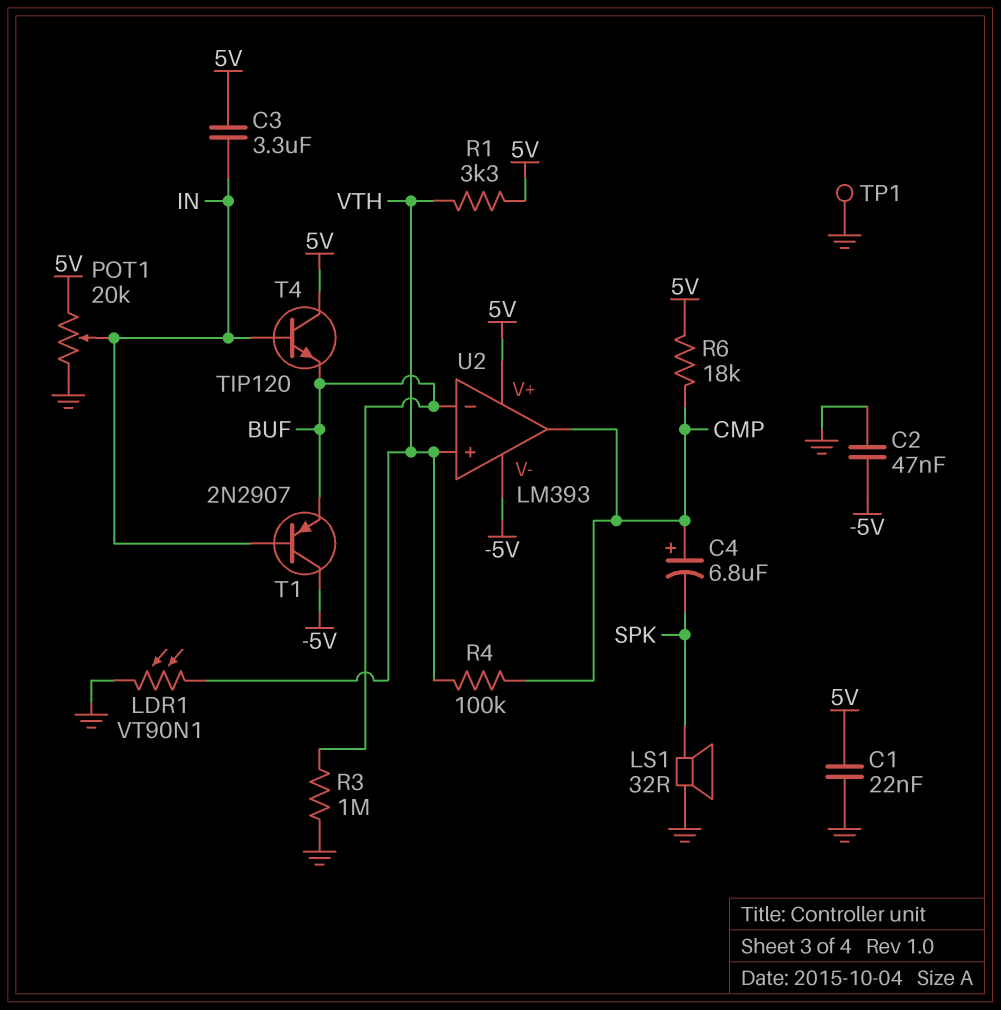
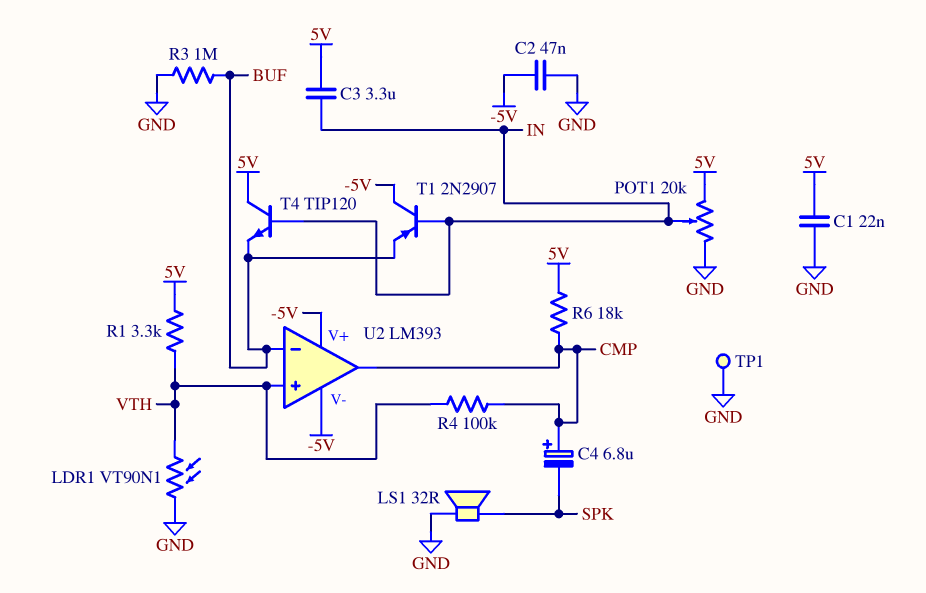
U2 pin V+: 5V -> -5V

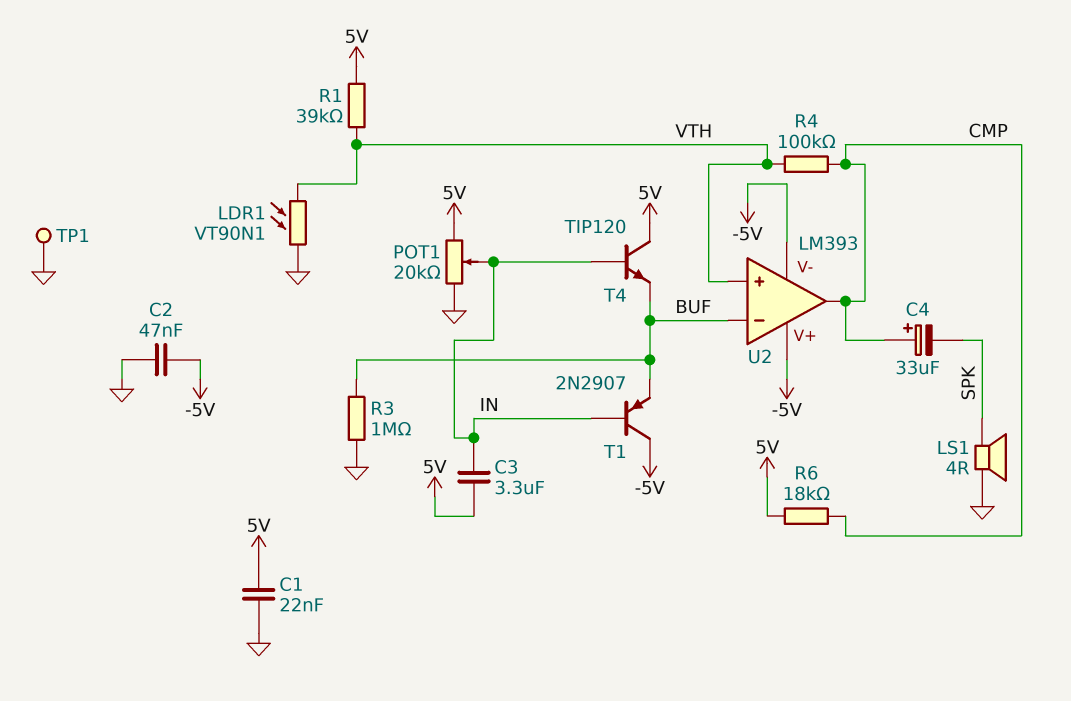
C4: 6.8uF (plus CMP, minus SPK) -> 33uF (plus CMP, minus SPK)
LS1: speaker 32R (GND, SPK) -> speaker 4R (GND, SPK)
R1: 3.3k (5V, VTH) -> 39k (5V, VTH)

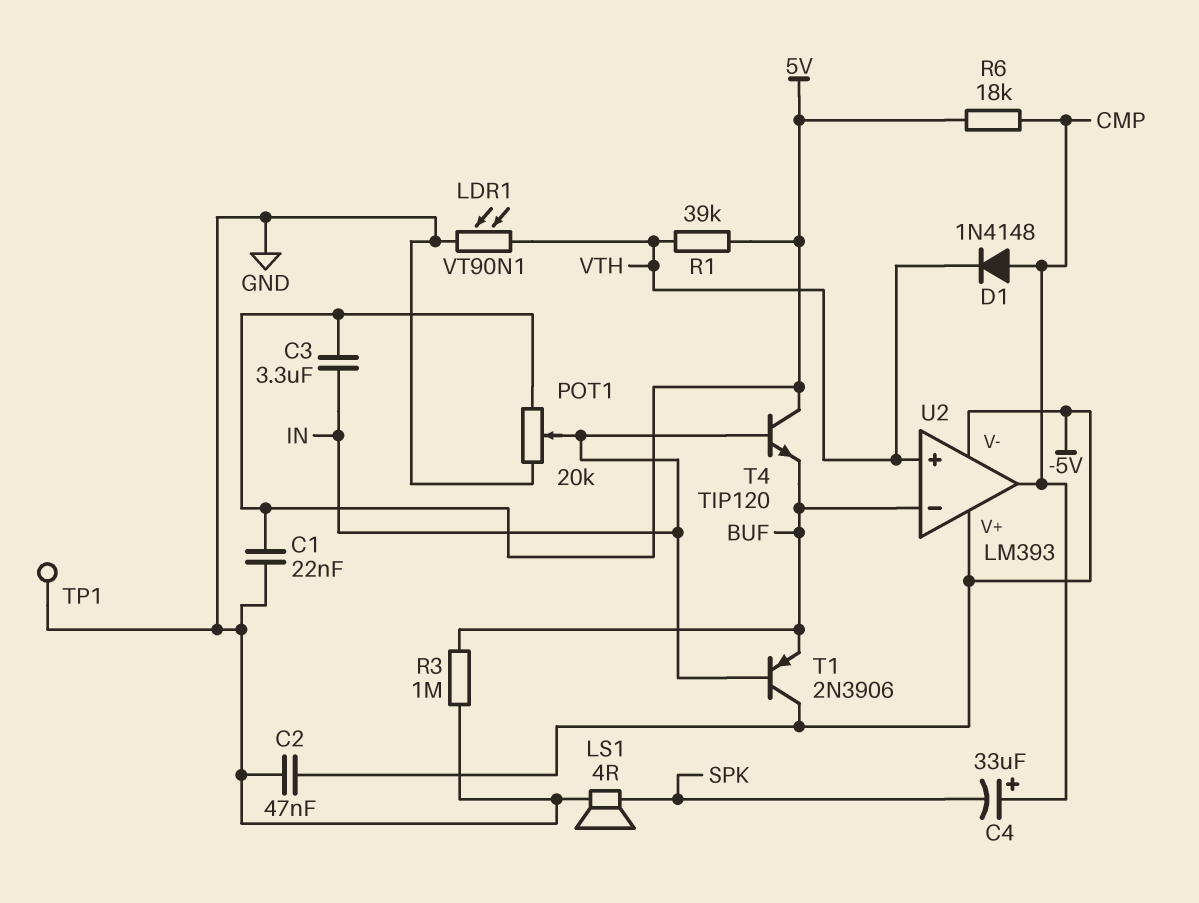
D1: none -> diode 1N4148 (A CMP, K VTH)
R4: 100k (CMP, VTH) -> none
T1: PNP 2N2907 (B IN, C -5V, E BUF) -> PNP 2N3906 (B IN, C -5V, E BUF)

